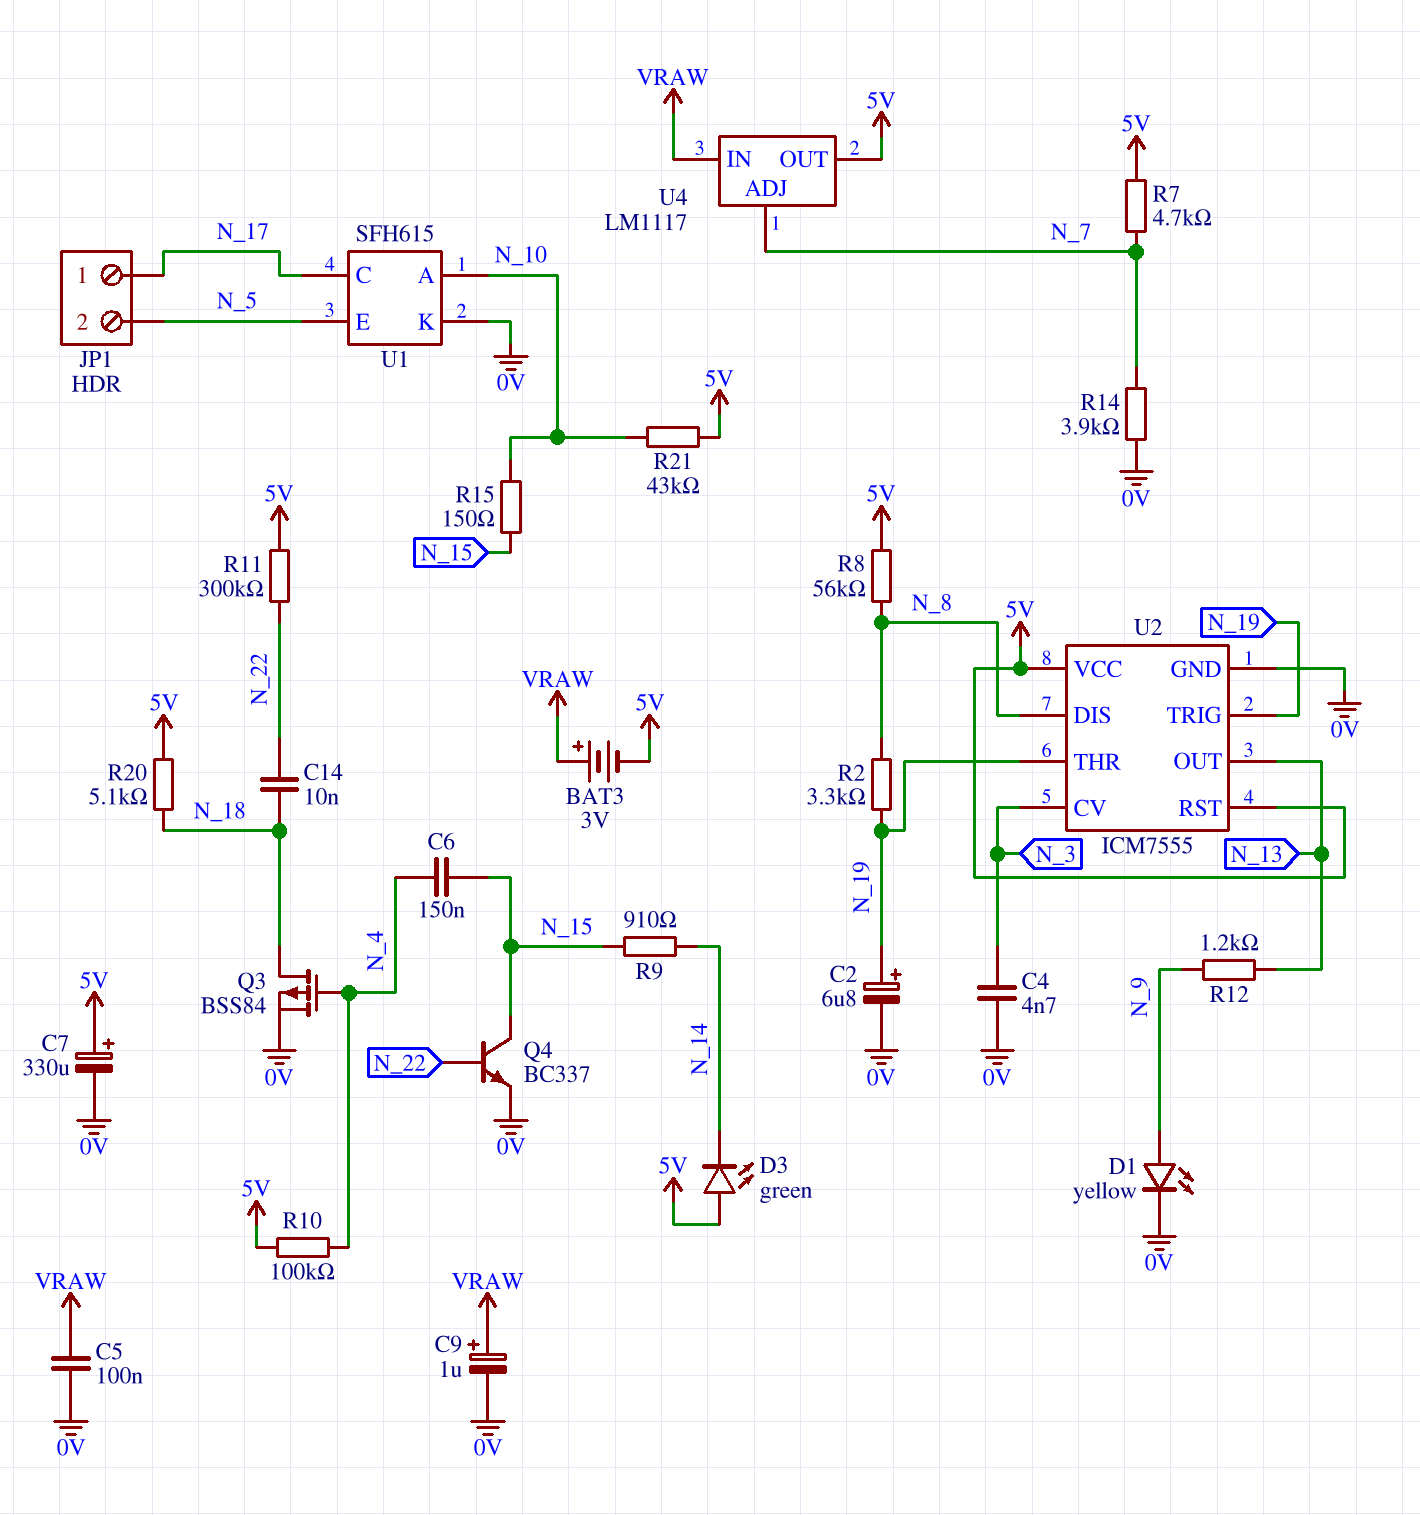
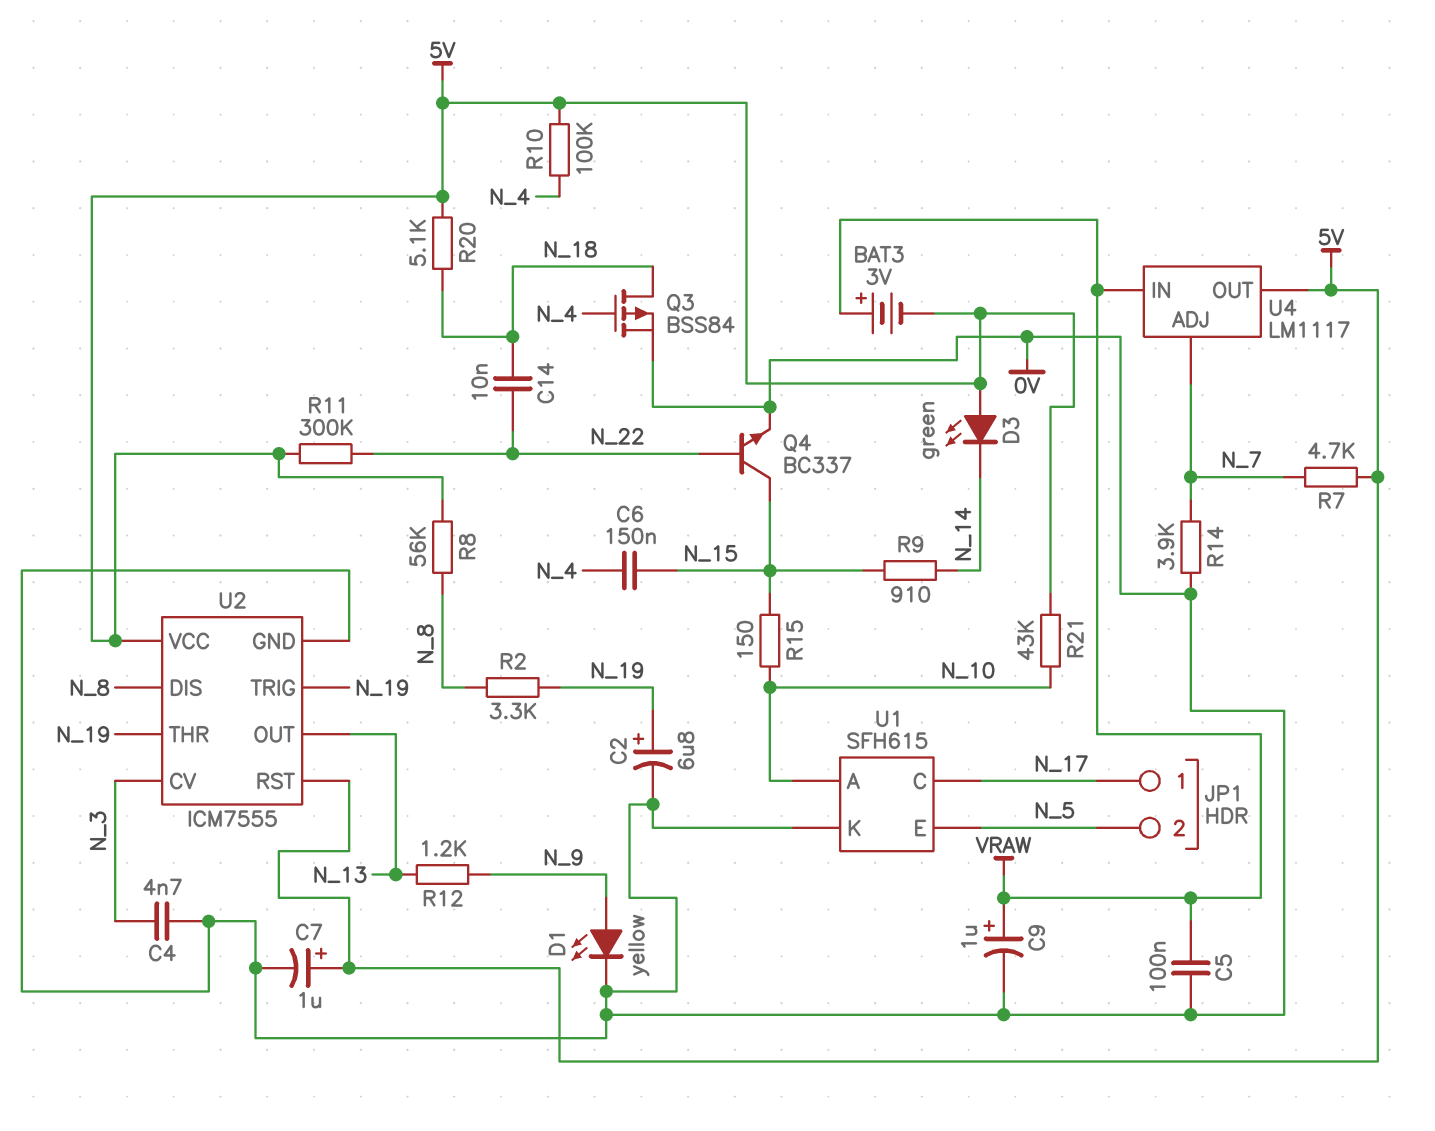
C7: 330uF (plus 5V, minus 0V) -> 1uF (plus 5V, minus 0V)

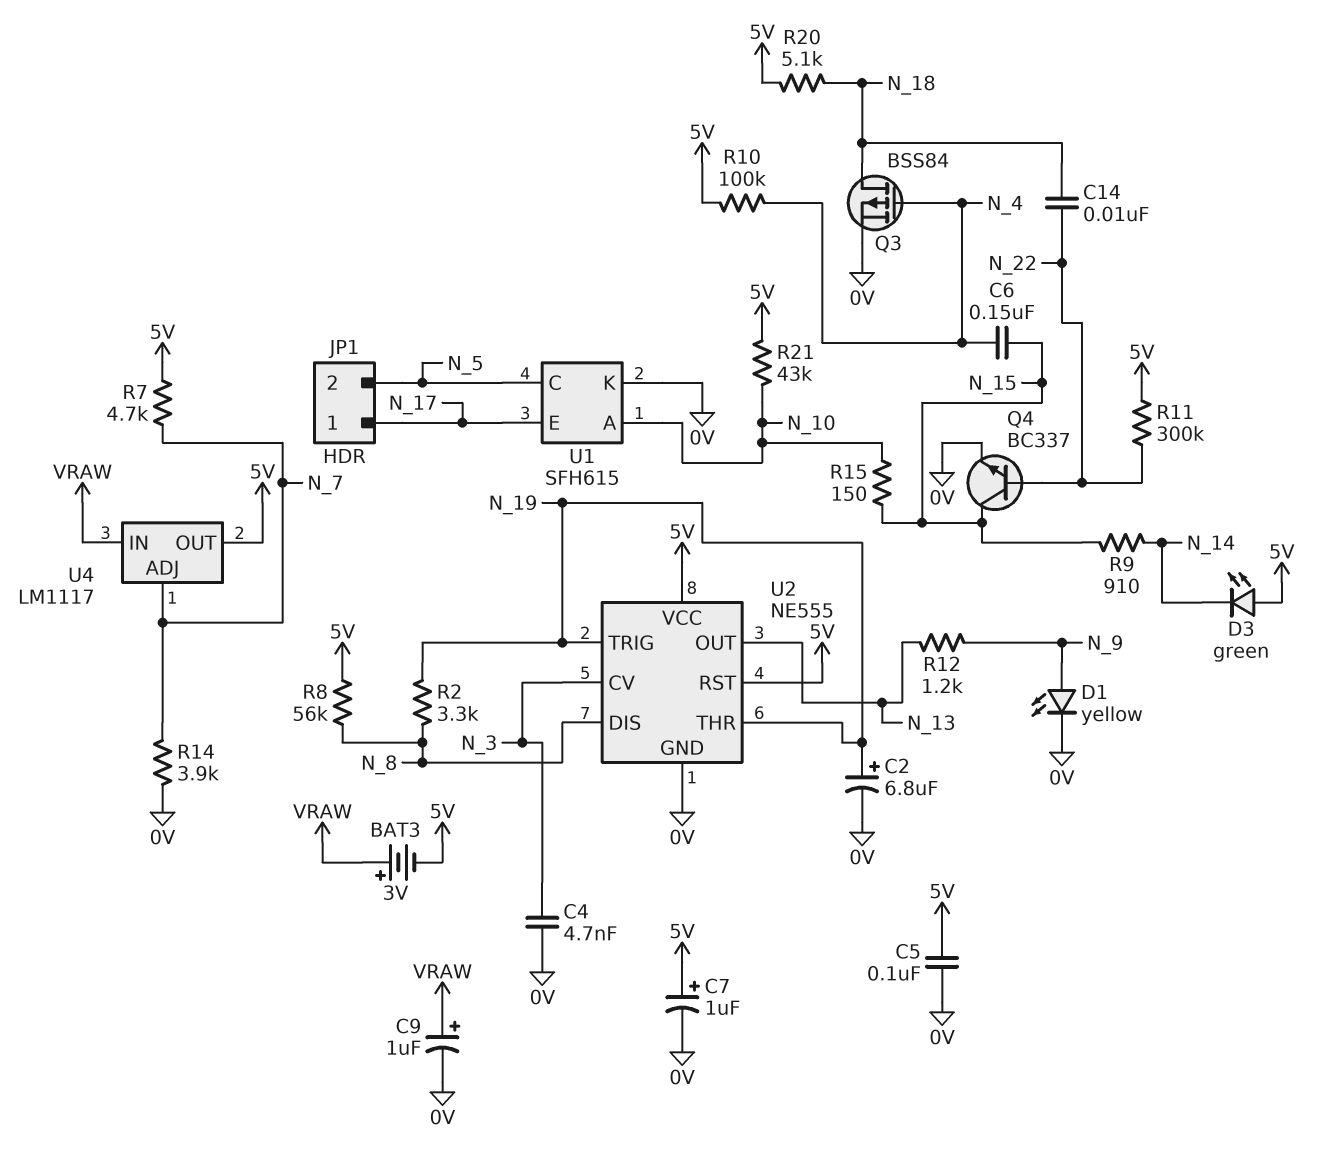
C5: 100nF (0V, VRAW) -> 100nF (0V, 5V)
U1 pin C: N_17 -> N_5
U1 pin E: N_5 -> N_17
U2: ICM7555 -> NE555

